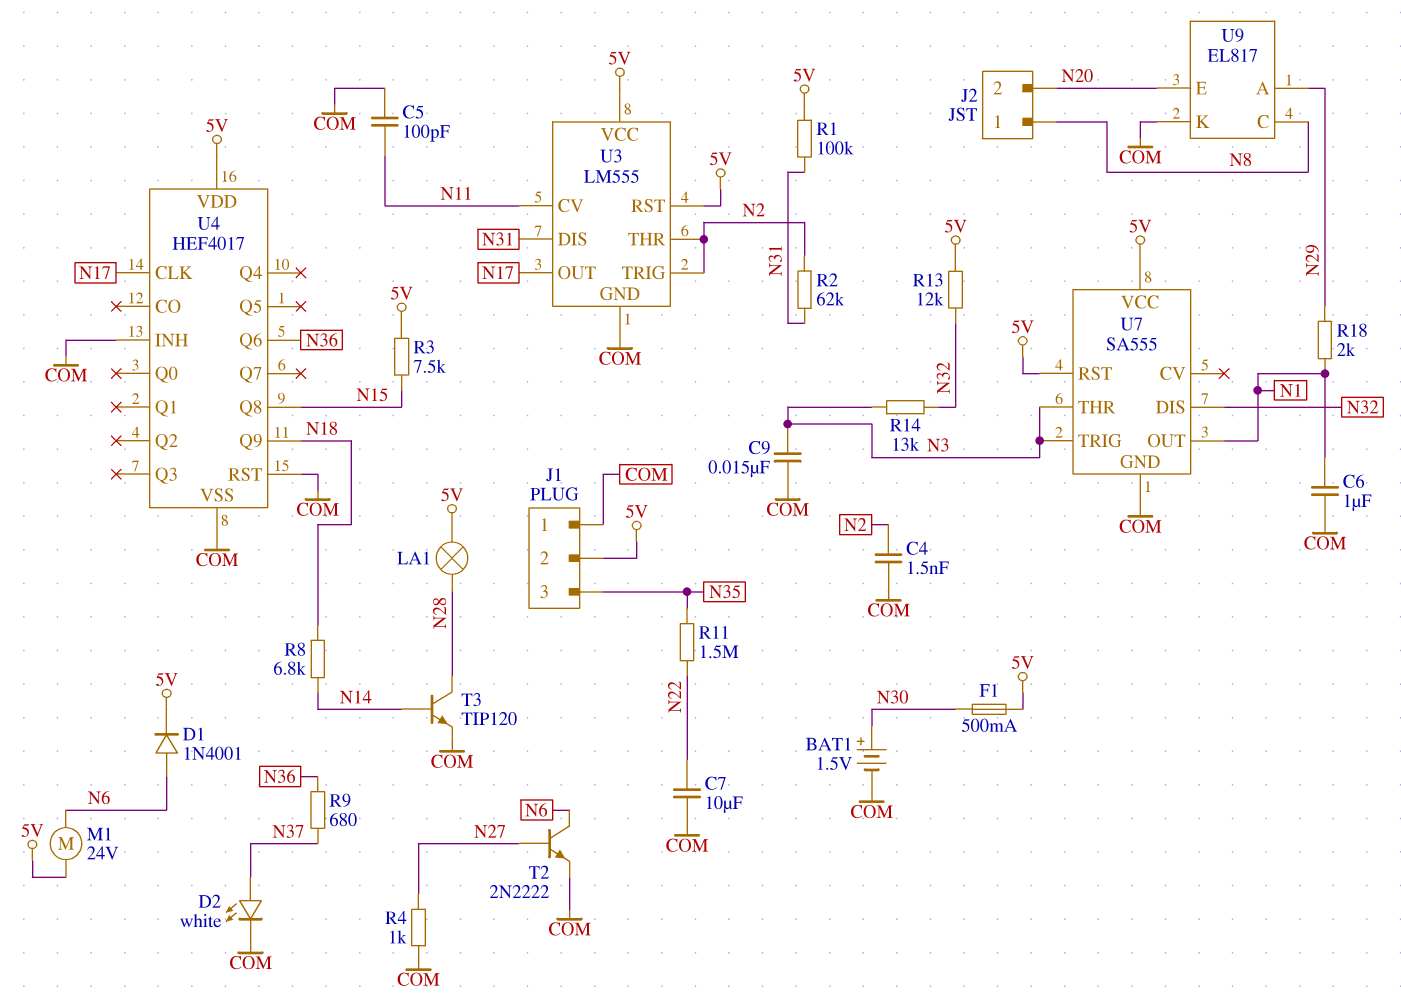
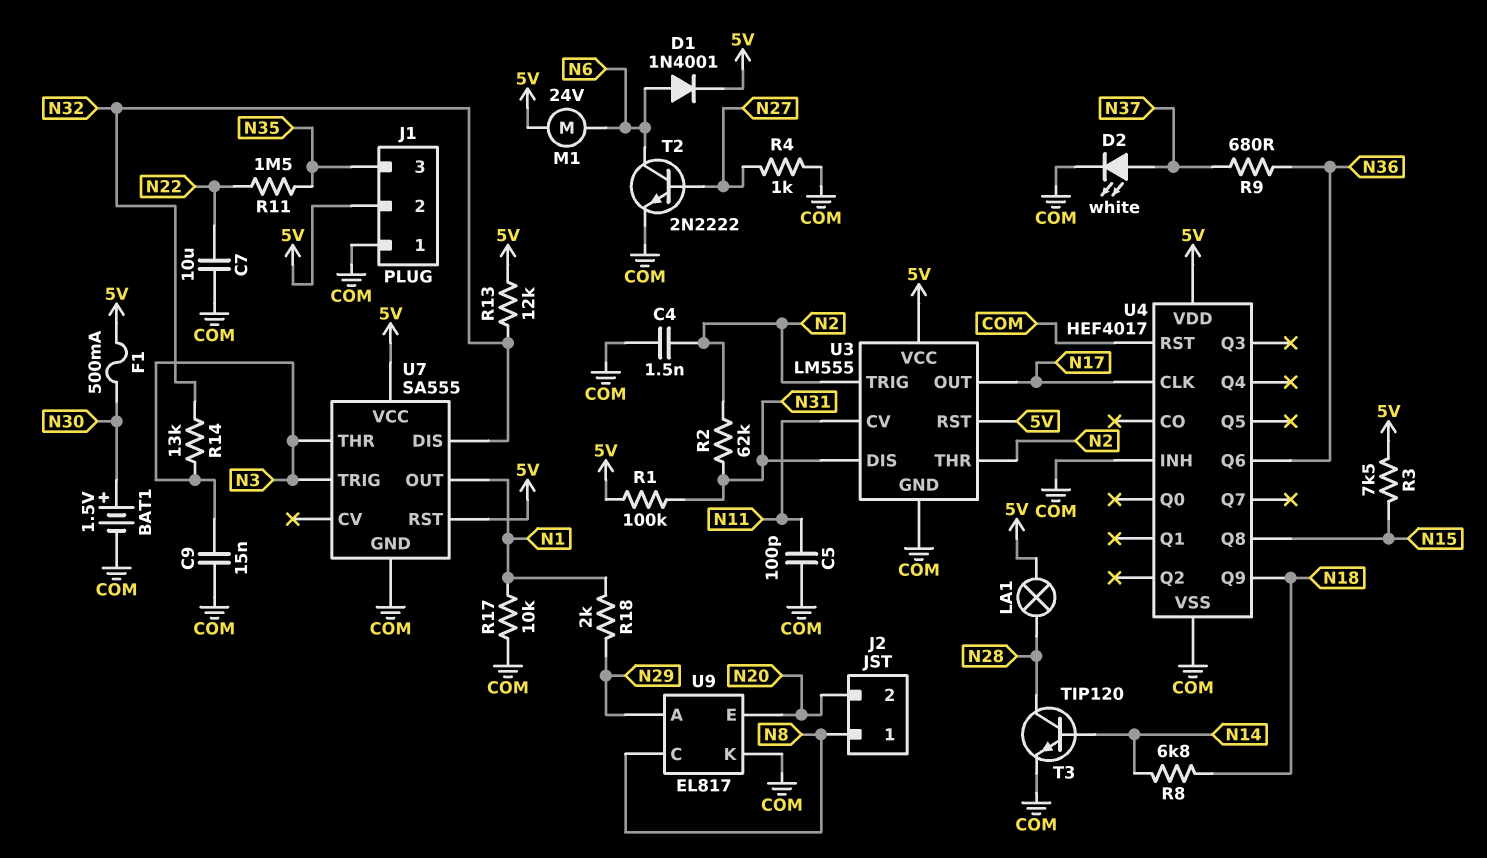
C6: 1uF (COM, N1) -> none
R17: none -> 10k (COM, N1)

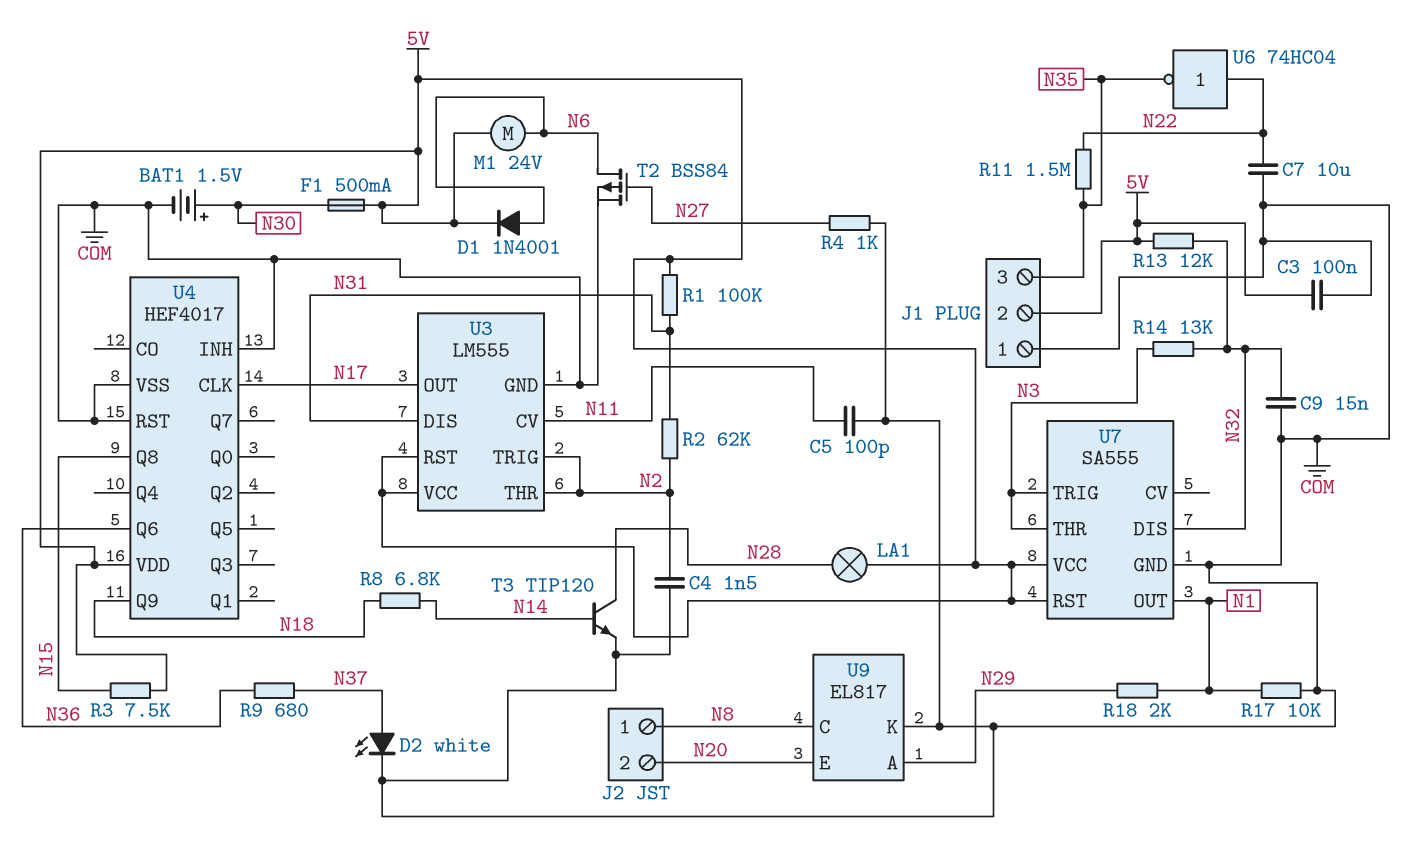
C3: none -> 100nF (5V, COM)
C9: 15nF (COM, N3) -> 15nF (COM, N32)
T2: NPN 2N2222 (B N27, C N6, E COM) -> PMOS BSS84 (G N27, D N6, S COM)
U6: none -> NOT 74HC04 (in N22, out N35)

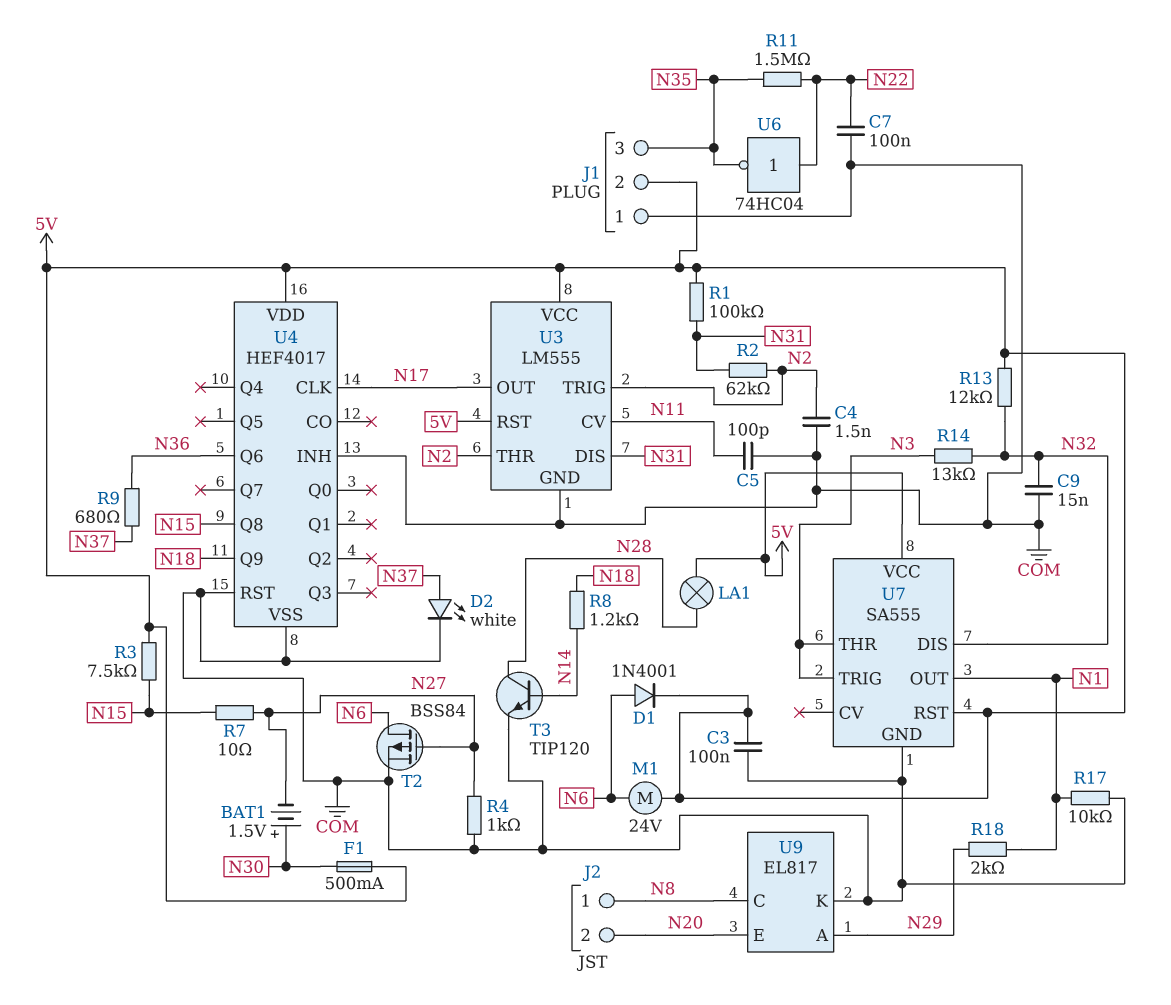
BAT1: 1.5V (plus N30, minus COM) -> 1.5V (plus N30, minus N27)
C7: 10uF (COM, N22) -> 100nF (COM, N22)
R7: none -> 10 (N15, N27)
R8: 6.8k (N14, N18) -> 1.2k (N14, N18)

